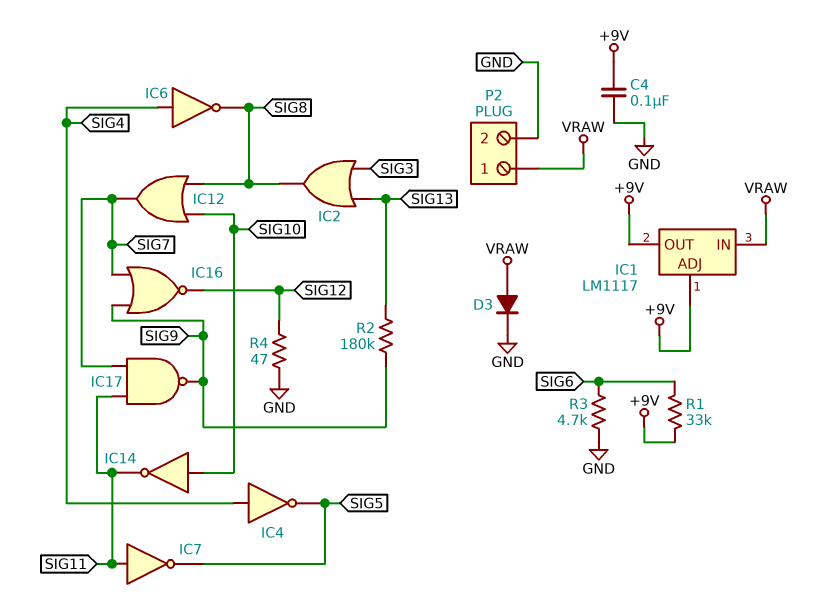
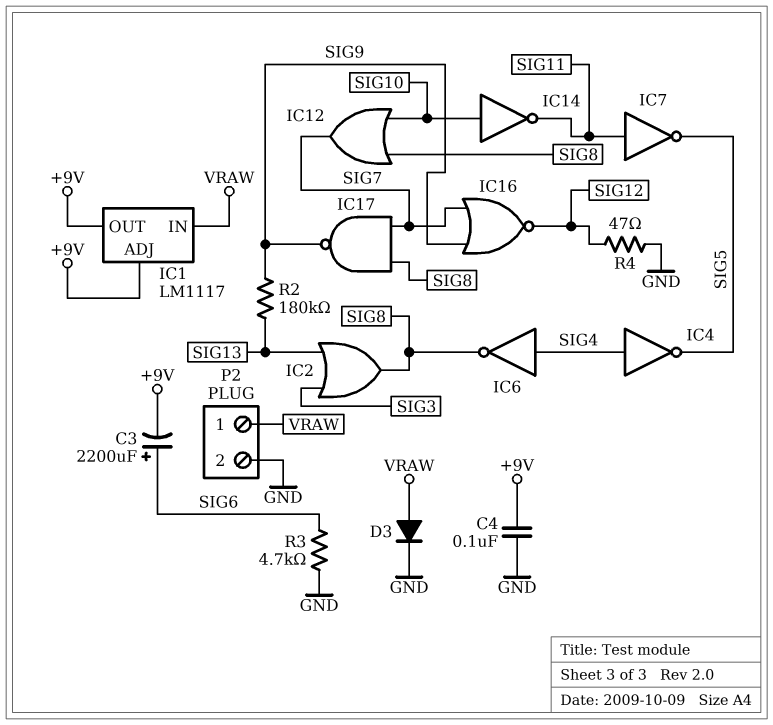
C3: none -> 2200uF (plus SIG6, minus +9V)
IC17: NAND (in SIG7, in SIG11, out SIG9) -> NAND (in SIG7, in SIG8, out SIG9)
R1: 33k (+9V, SIG6) -> none

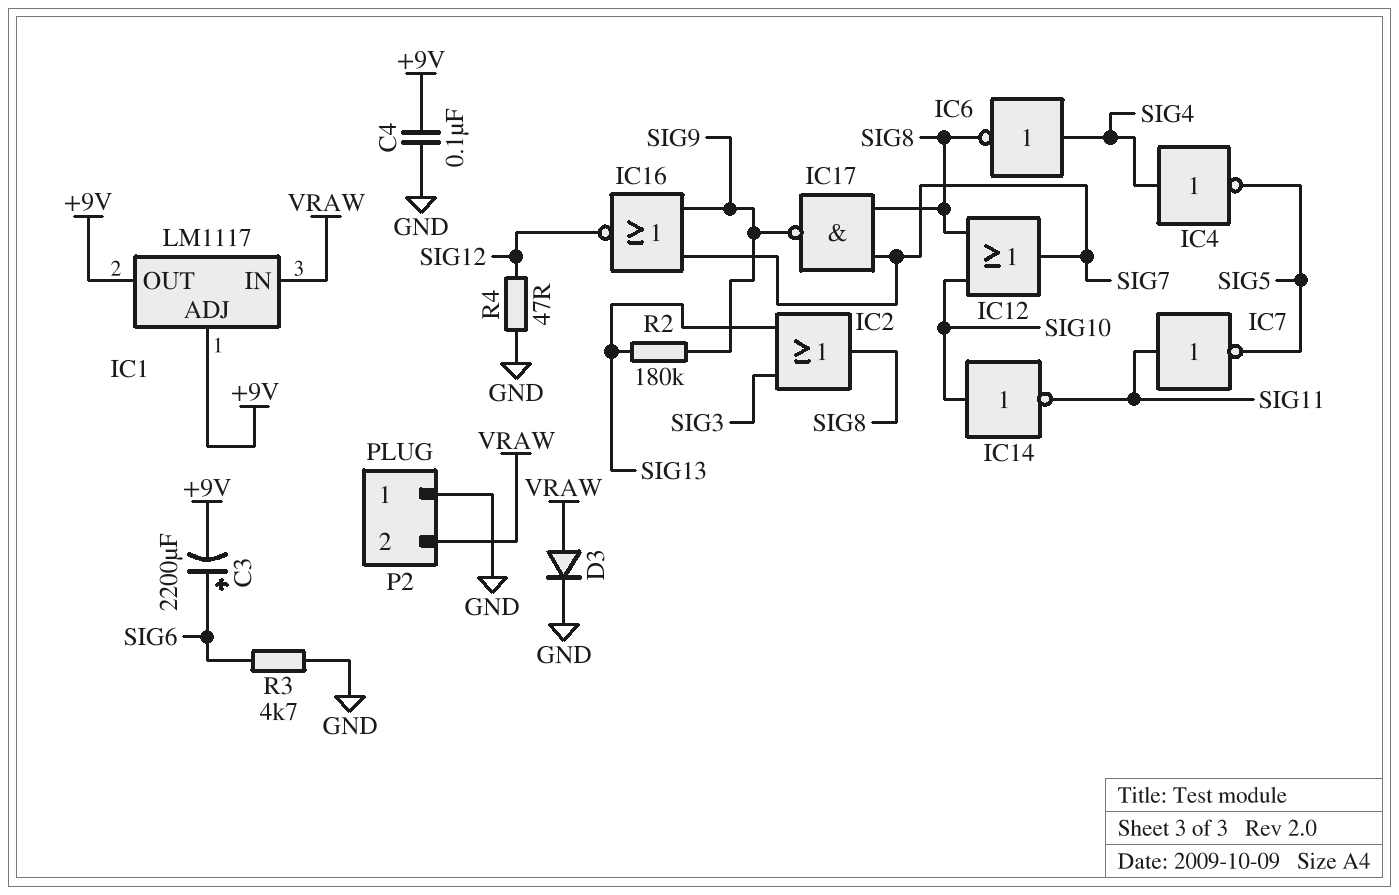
P2 pin 1: VRAW -> GND
P2 pin 2: GND -> VRAW

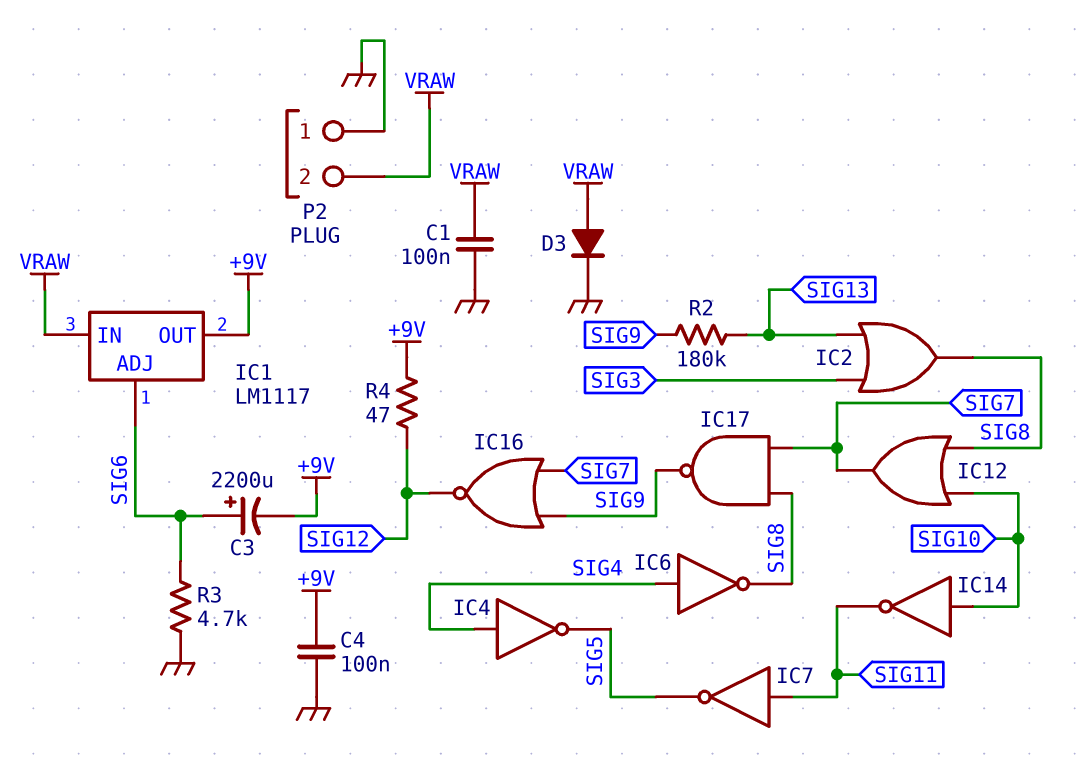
C1: none -> 100nF (GND, VRAW)
IC1 pin ADJ: +9V -> SIG6
R4: 47 (GND, SIG12) -> 47 (+9V, SIG12)

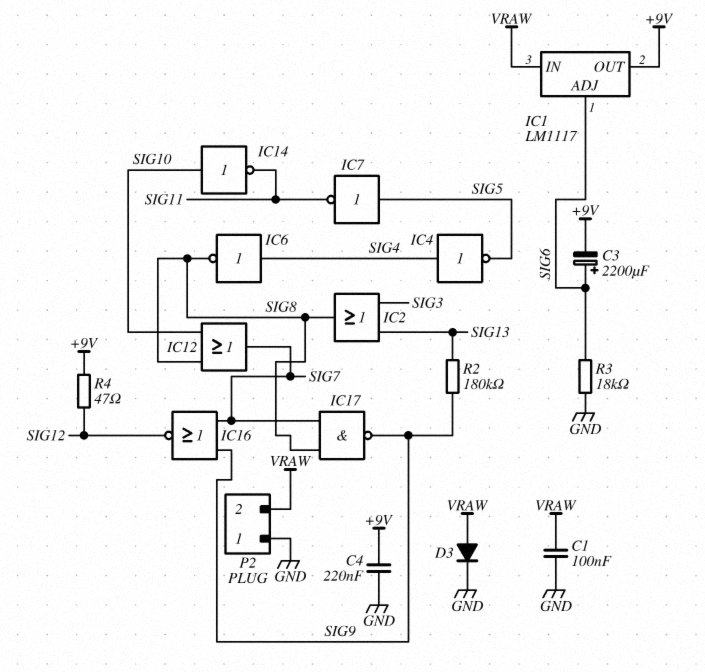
C4: 100nF (+9V, GND) -> 220nF (+9V, GND)
IC7: NOT (in SIG11, out SIG5) -> NOT (in SIG5, out SIG11)
R3: 4.7k (GND, SIG6) -> 18k (GND, SIG6)

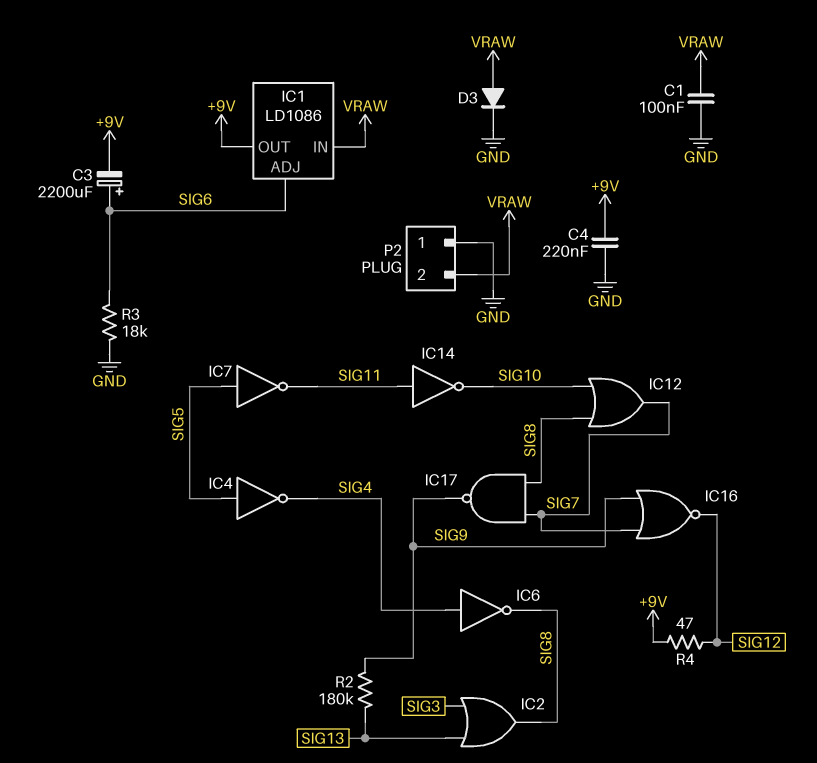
IC1: LM1117 -> LD1086
IC4: NOT (in SIG4, out SIG5) -> NOT (in SIG5, out SIG4)
IC14: NOT (in SIG10, out SIG11) -> NOT (in SIG11, out SIG10)

